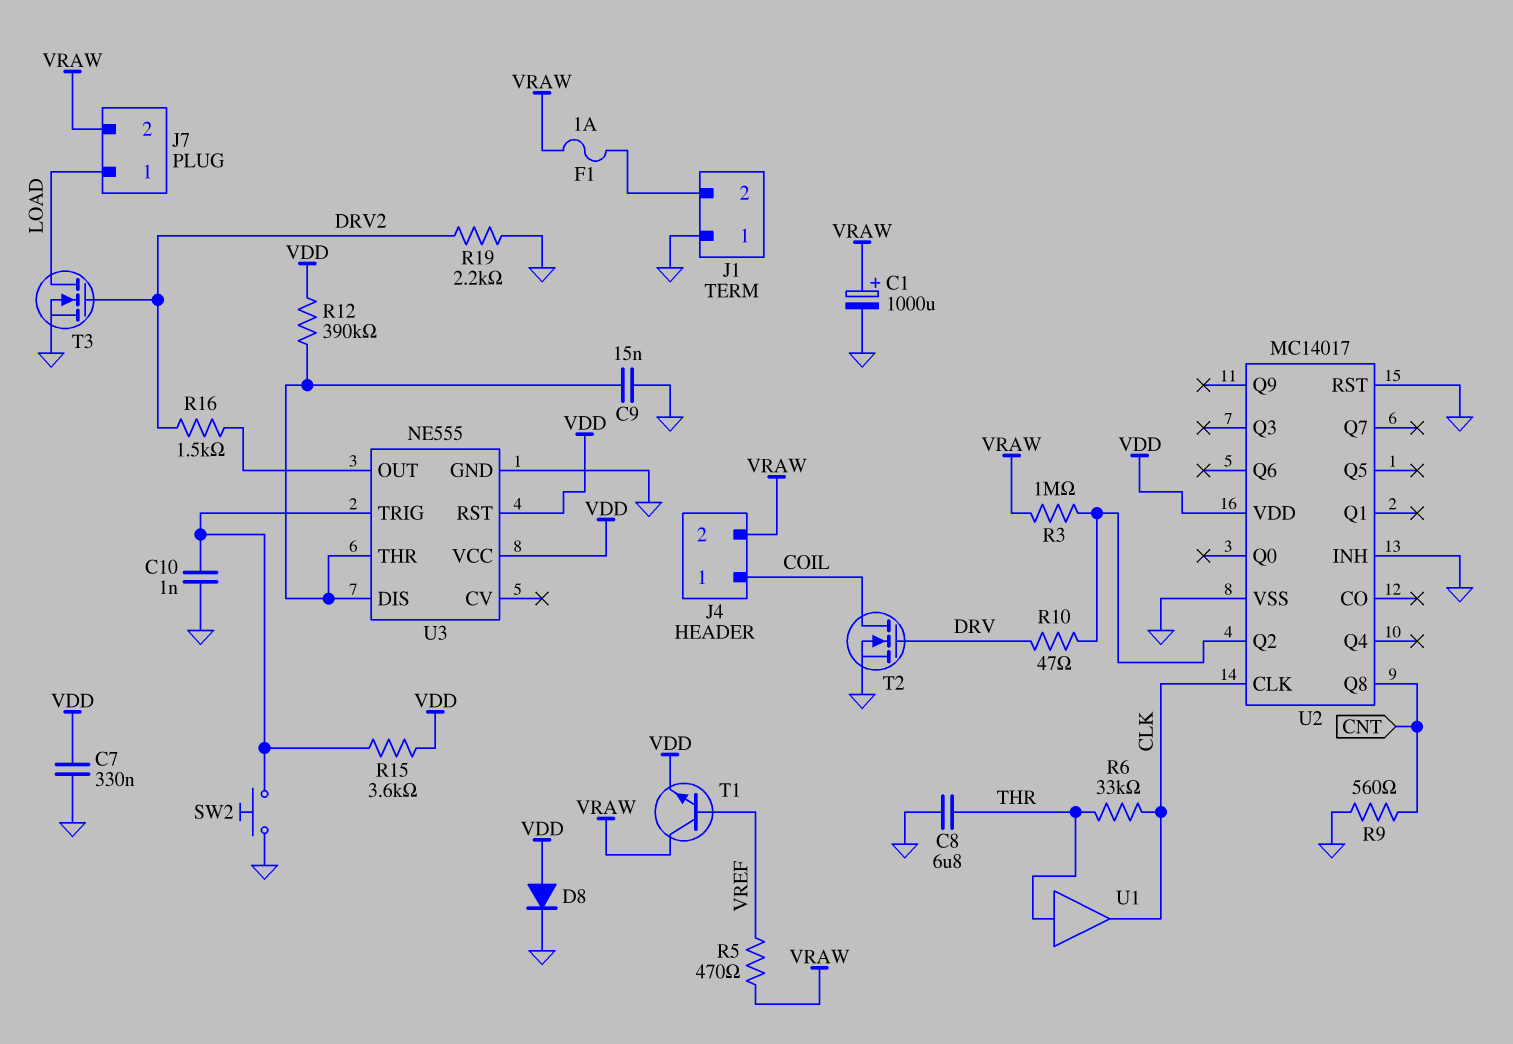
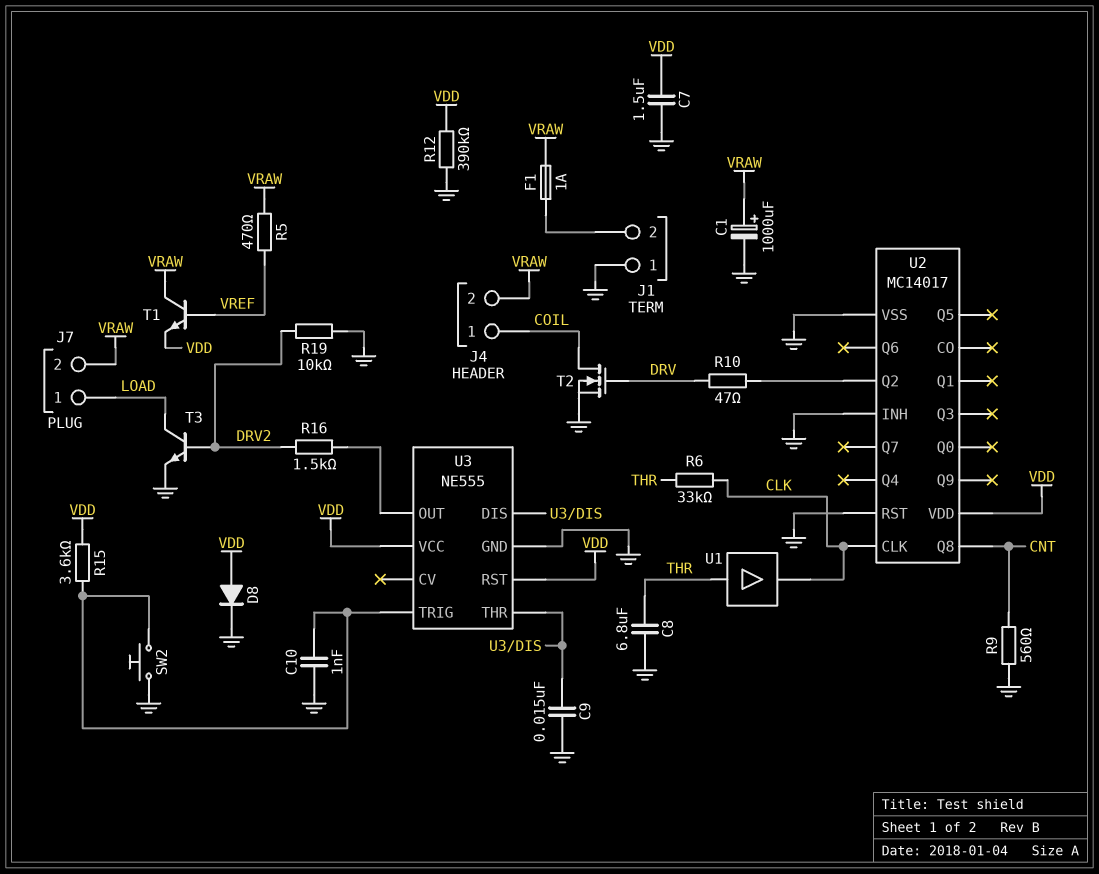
C7: 330nF (GND, VDD) -> 1.5uF (GND, VDD)
R3: 1M (U2/Q2, VRAW) -> none
R12: 390k (U3/DIS, VDD) -> 390k (GND, VDD)
R19: 2.2k (DRV2, GND) -> 10k (DRV2, GND)
T3: NMOS (G DRV2, D LOAD, S GND) -> NPN (B DRV2, C LOAD, E GND)

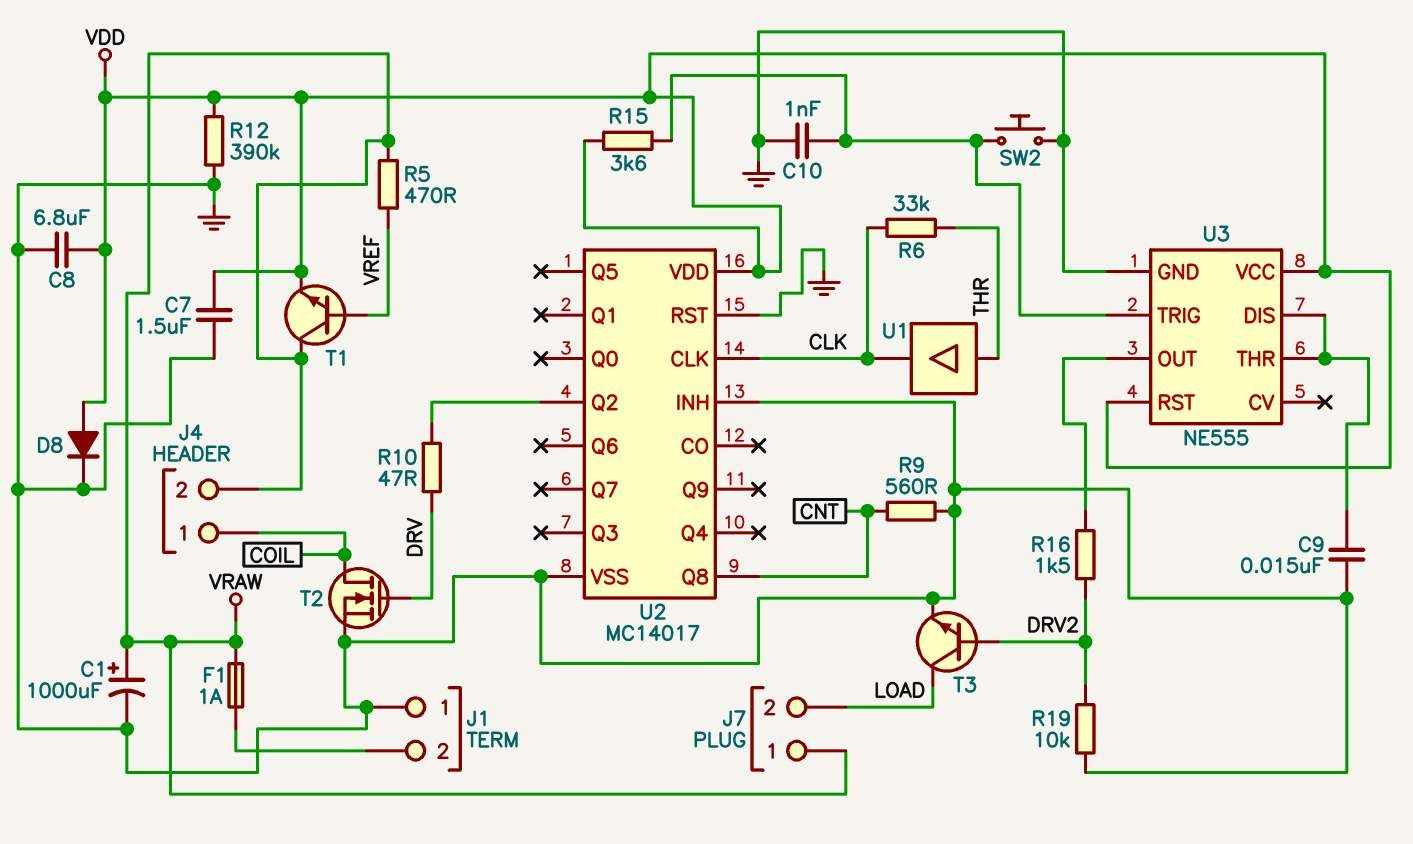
C8: 6.8uF (GND, THR) -> 6.8uF (GND, VDD)
J7 pin 1: LOAD -> VRAW
J7 pin 2: VRAW -> LOAD

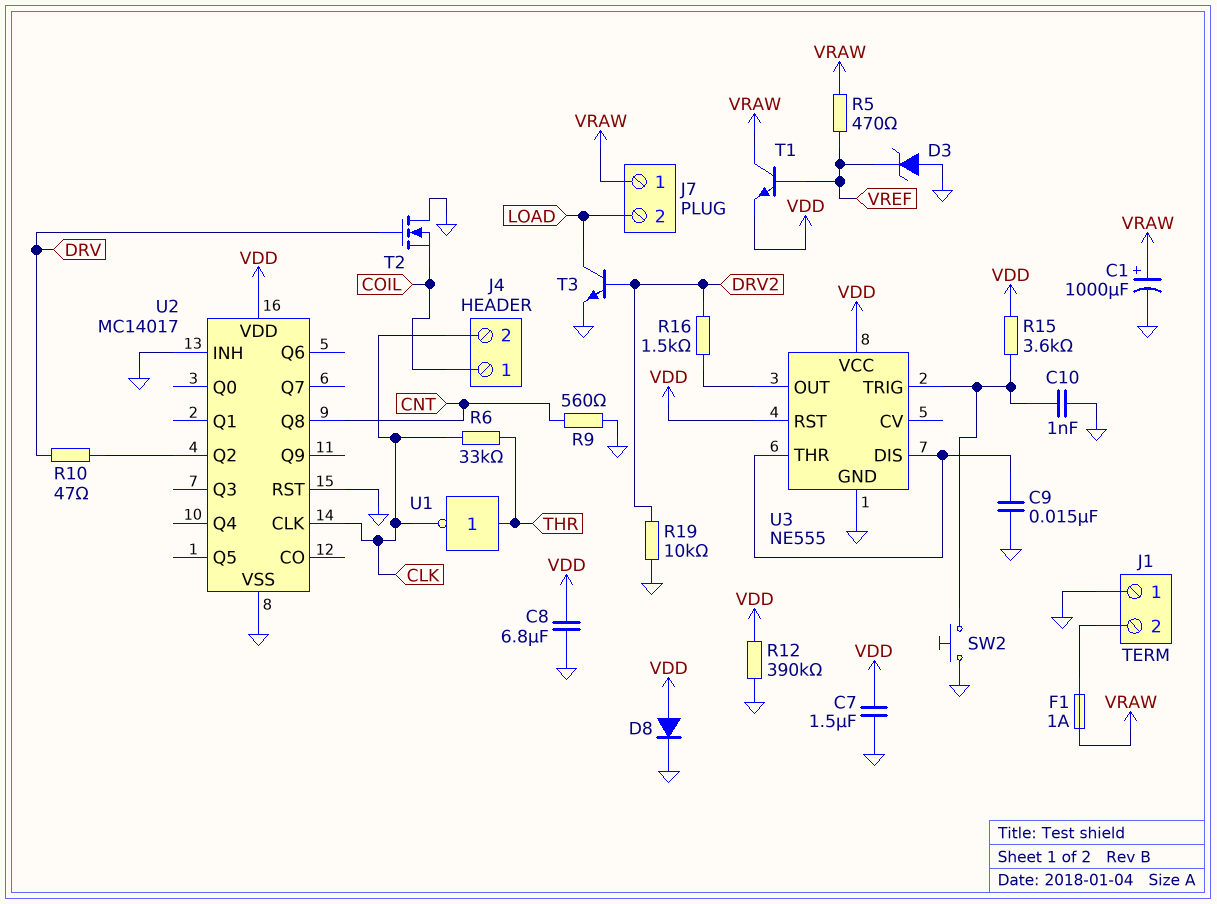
D3: none -> zener (A GND, K VREF)
J4 pin 2: VRAW -> CLK
T2: NMOS (G DRV, D COIL, S GND) -> NMOS (G DRV, D GND, S COIL)
U1: buffer (in THR, out CLK) -> NOT (in THR, out CLK)

